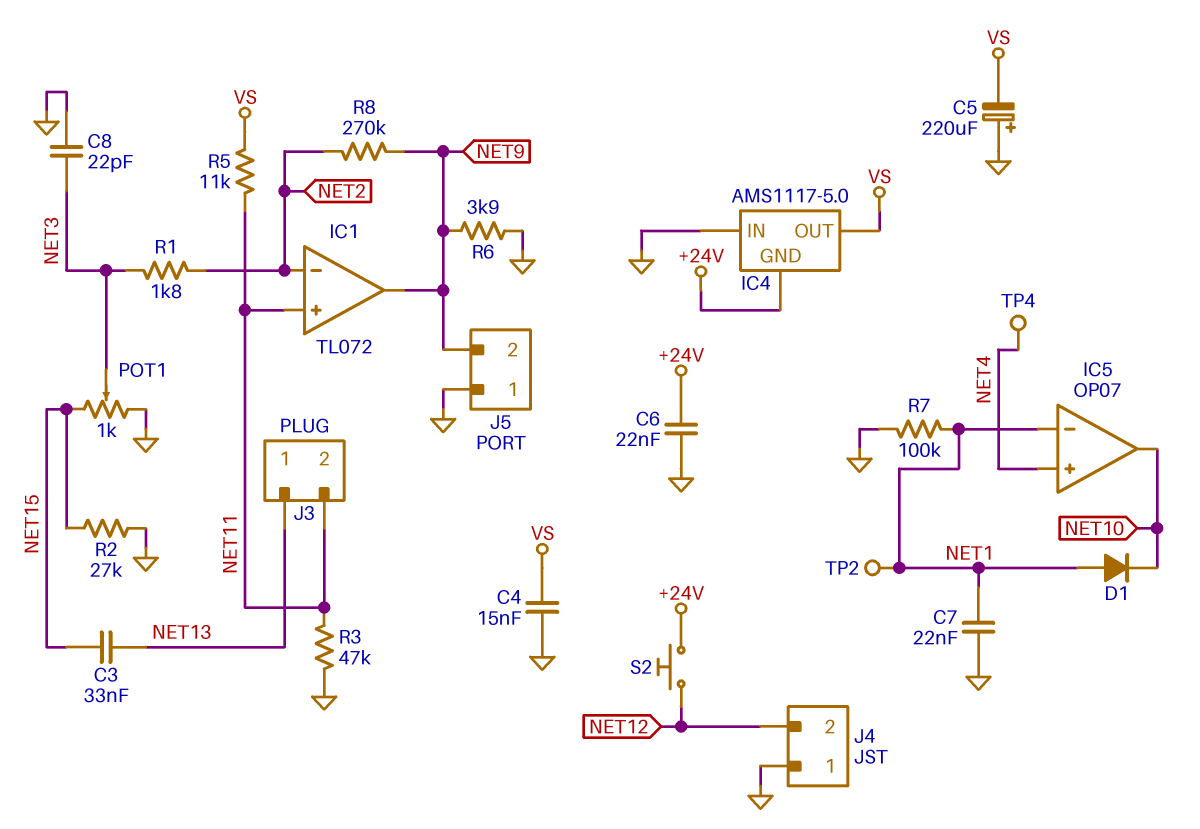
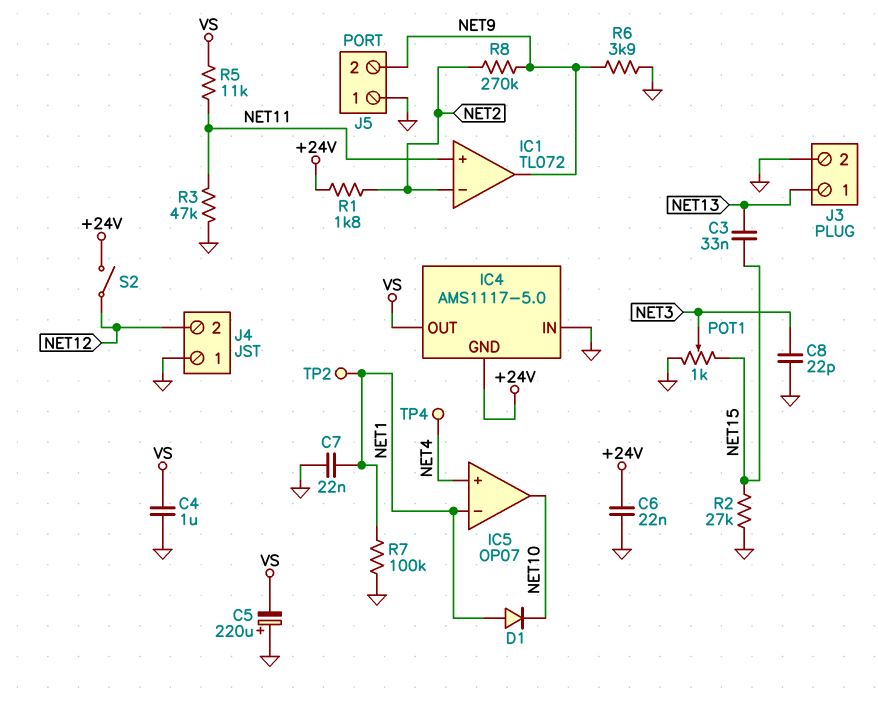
C4: 15nF (GND, VS) -> 1uF (GND, VS)
J3 pin 2: NET11 -> GND
R1: 1.8k (NET2, NET3) -> 1.8k (+24V, NET2)
S2: button (+24V, NET12) -> switch (+24V, NET12)

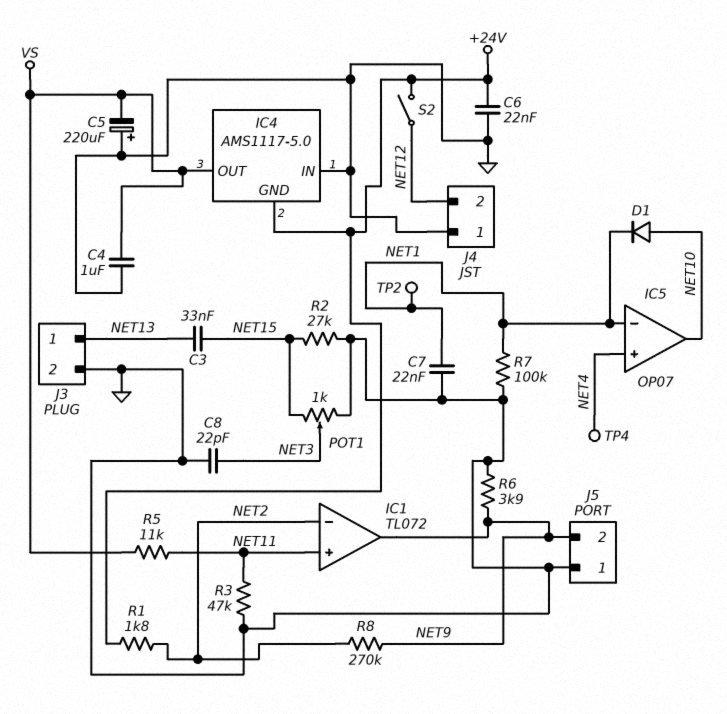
D1: diode (A NET1, K NET10) -> diode (A NET10, K NET1)

